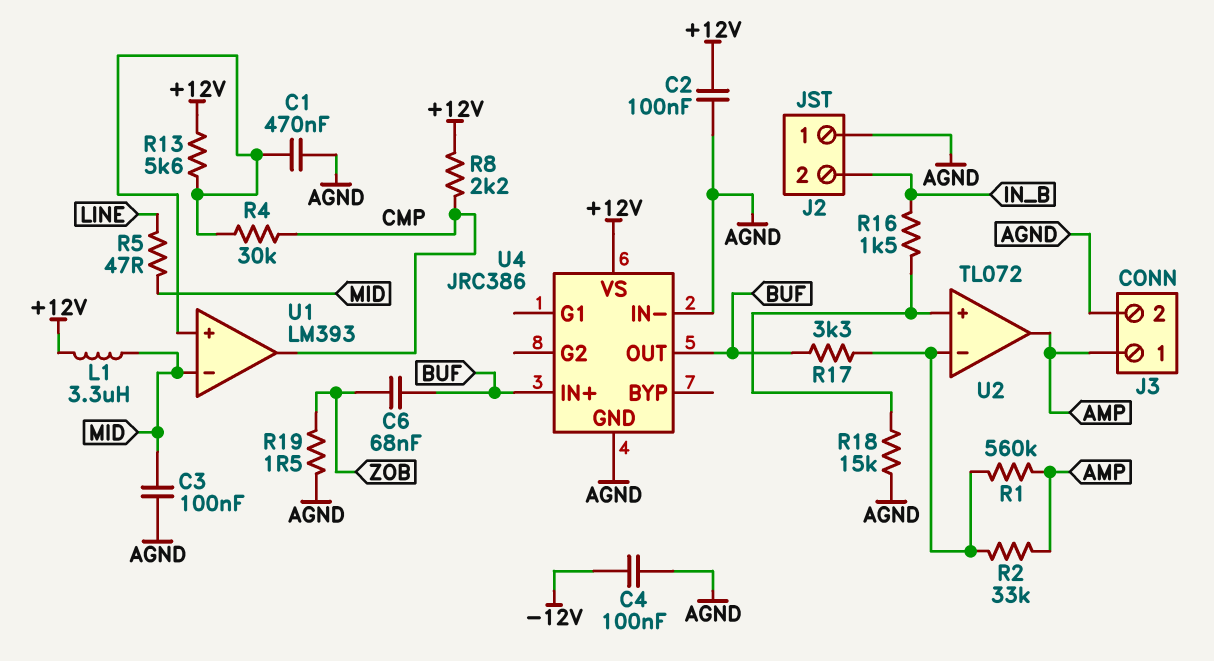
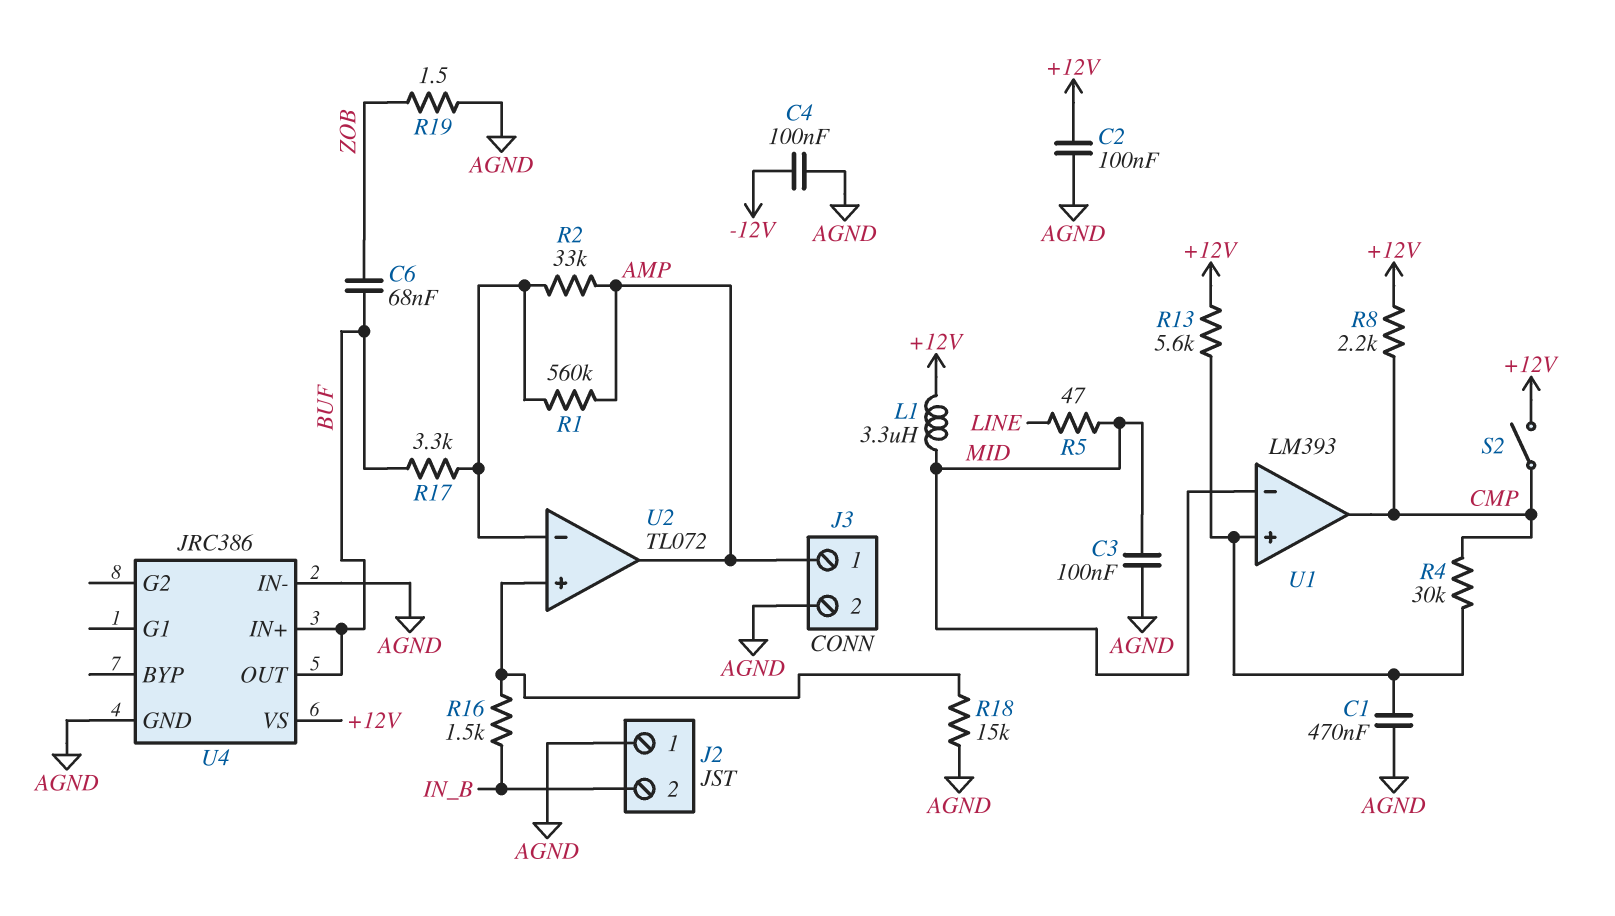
S2: none -> switch (+12V, CMP)

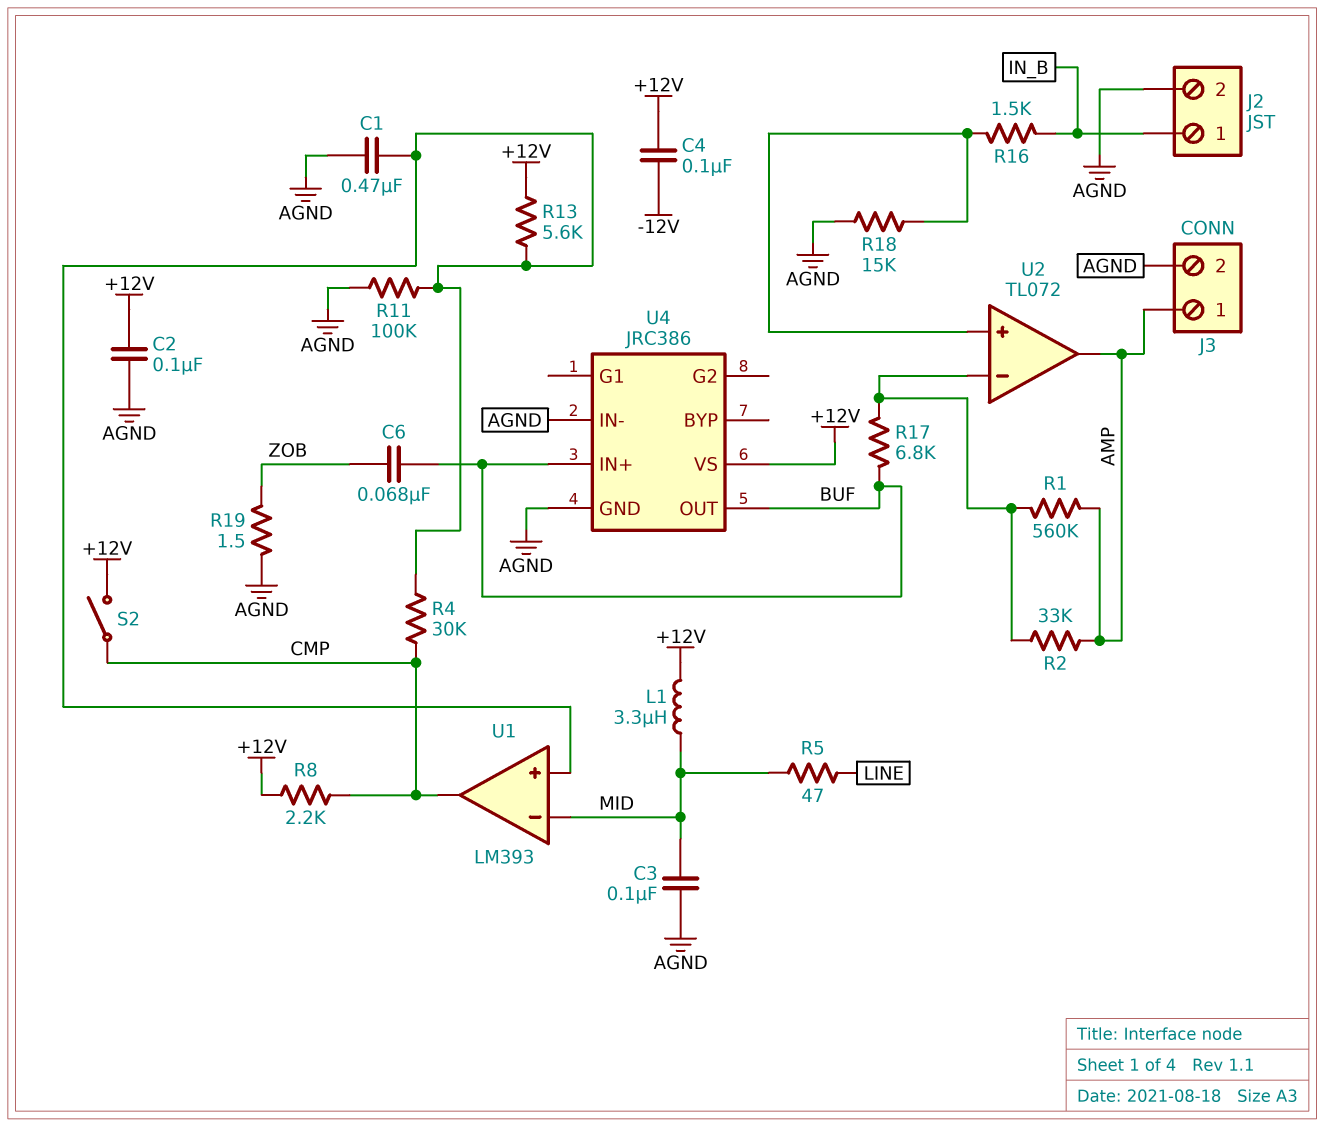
C4: 100nF (-12V, AGND) -> 100nF (+12V, -12V)
J2 pin 1: AGND -> IN_B
J2 pin 2: IN_B -> AGND
R11: none -> 100k (AGND, U1/in+)
R17: 3.3k (BUF, U2/in-) -> 6.8k (BUF, U2/in-)

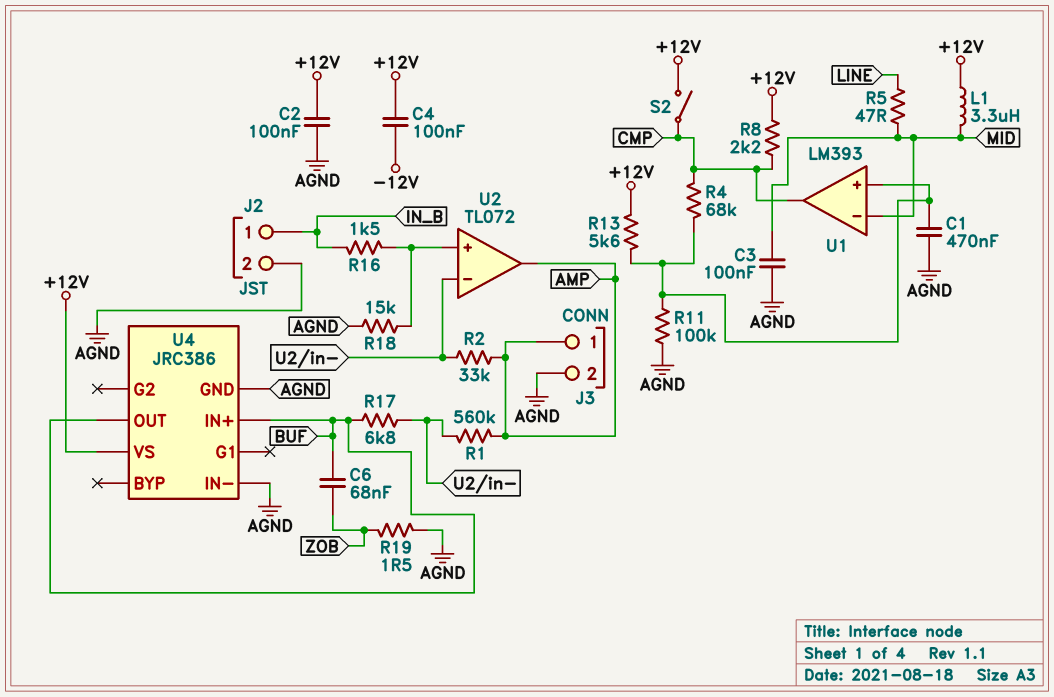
R4: 30k (CMP, U1/in+) -> 68k (CMP, U1/in+)

